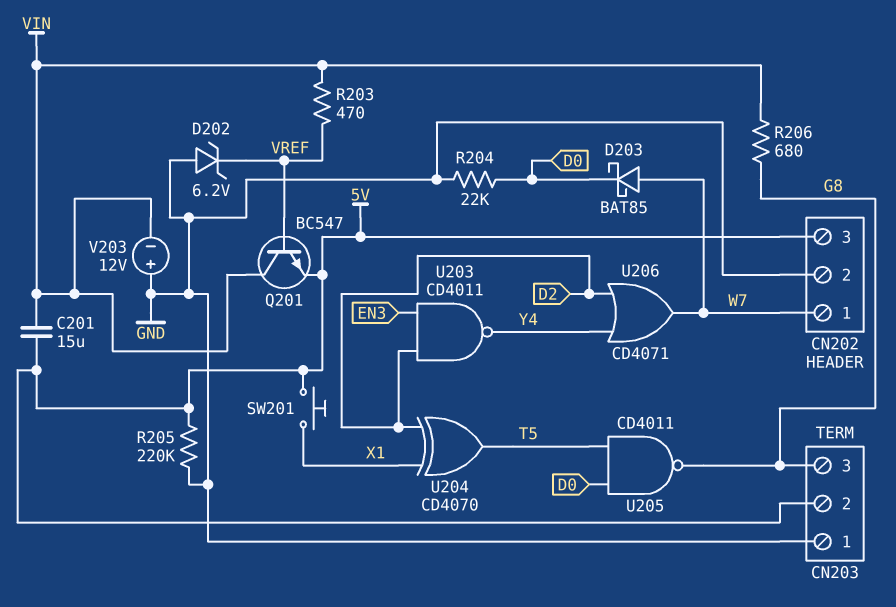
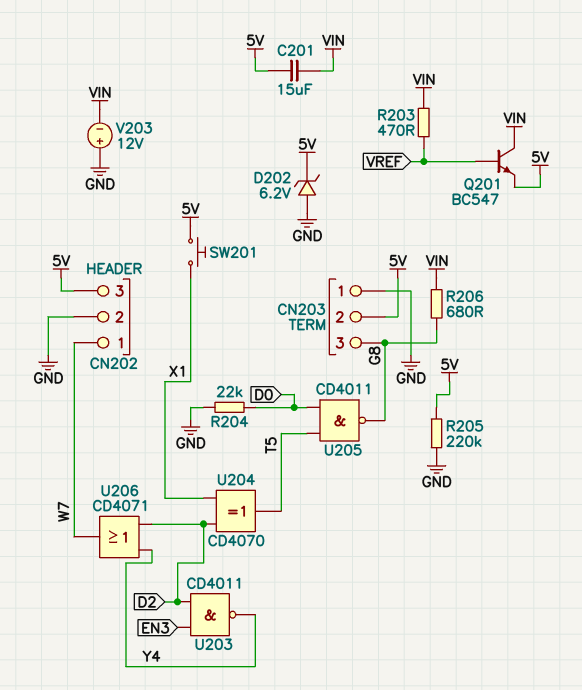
D202: zener 6.2V (A GND, K VREF) -> zener 6.2V (A GND, K 5V)
D203: schottky BAT85 (A W7, K D0) -> none

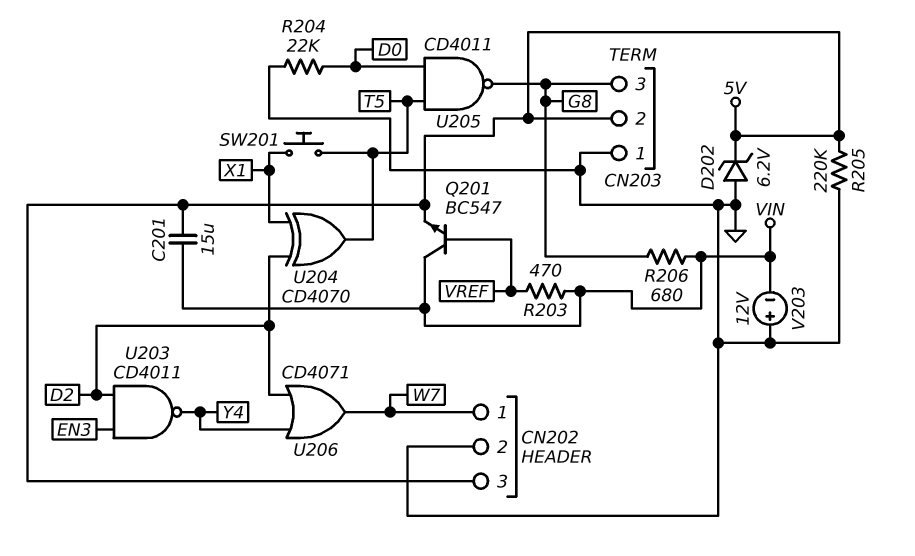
SW201: button (5V, X1) -> button (T5, X1)

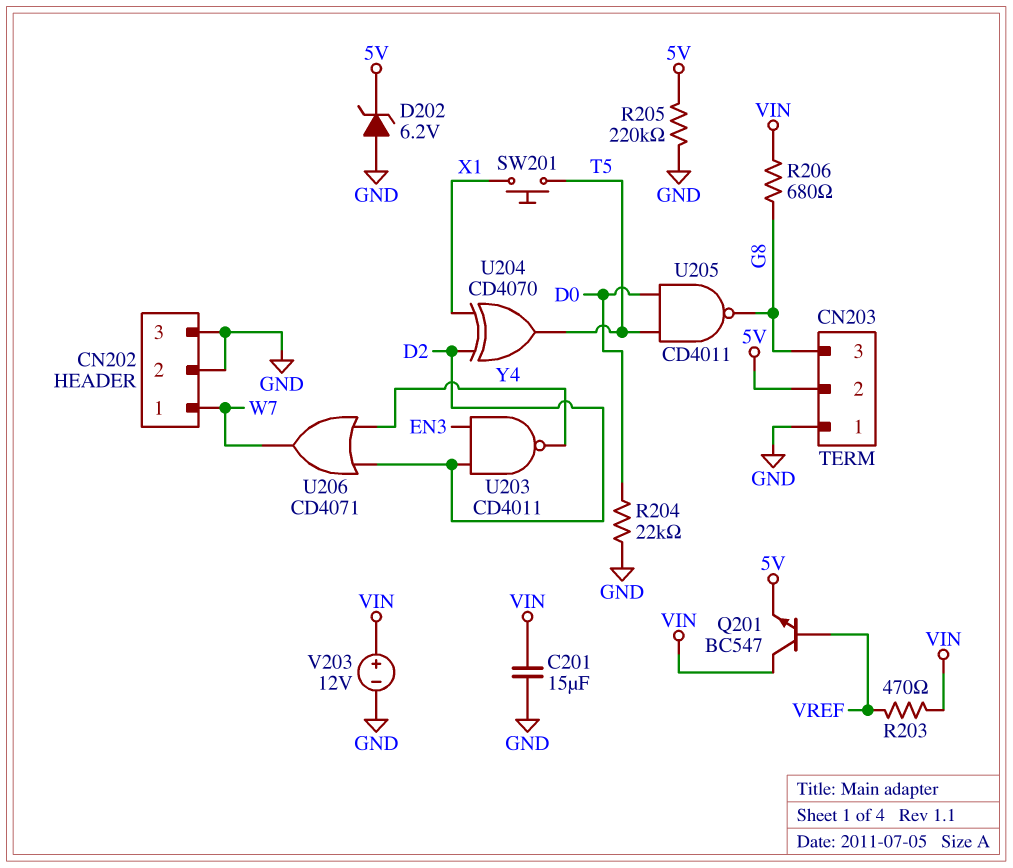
C201: 15uF (5V, VIN) -> 15uF (GND, VIN)
CN202 pin 3: 5V -> GND
V203: 12V (plus GND, minus VIN) -> 12V (plus VIN, minus GND)

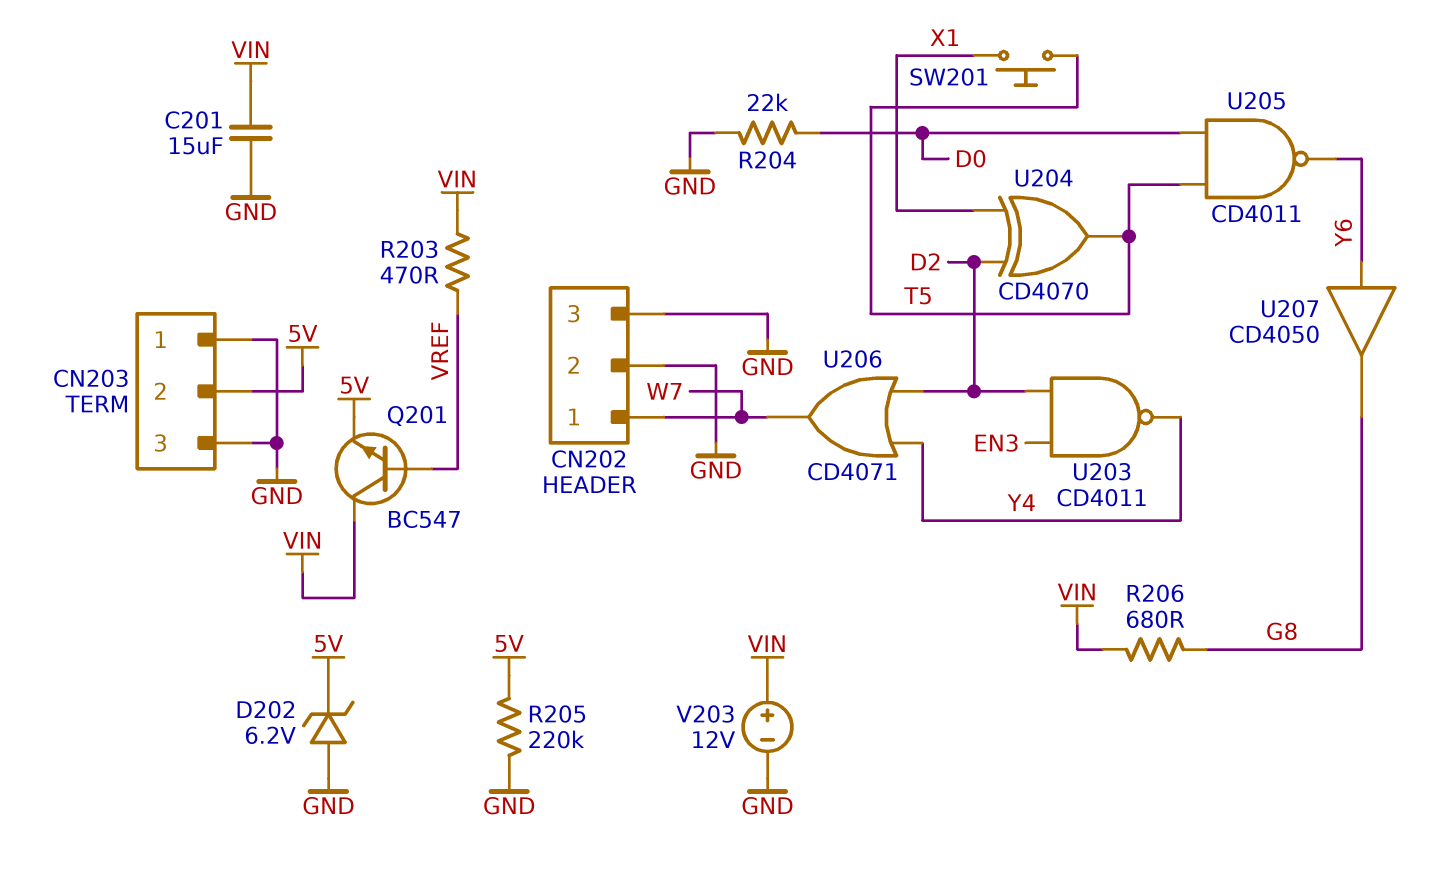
CN203 pin 3: G8 -> GND
U205: NAND CD4011 (in D0, in T5, out G8) -> NAND CD4011 (in D0, in T5, out Y6)
U207: none -> buffer CD4050 (in Y6, out G8)

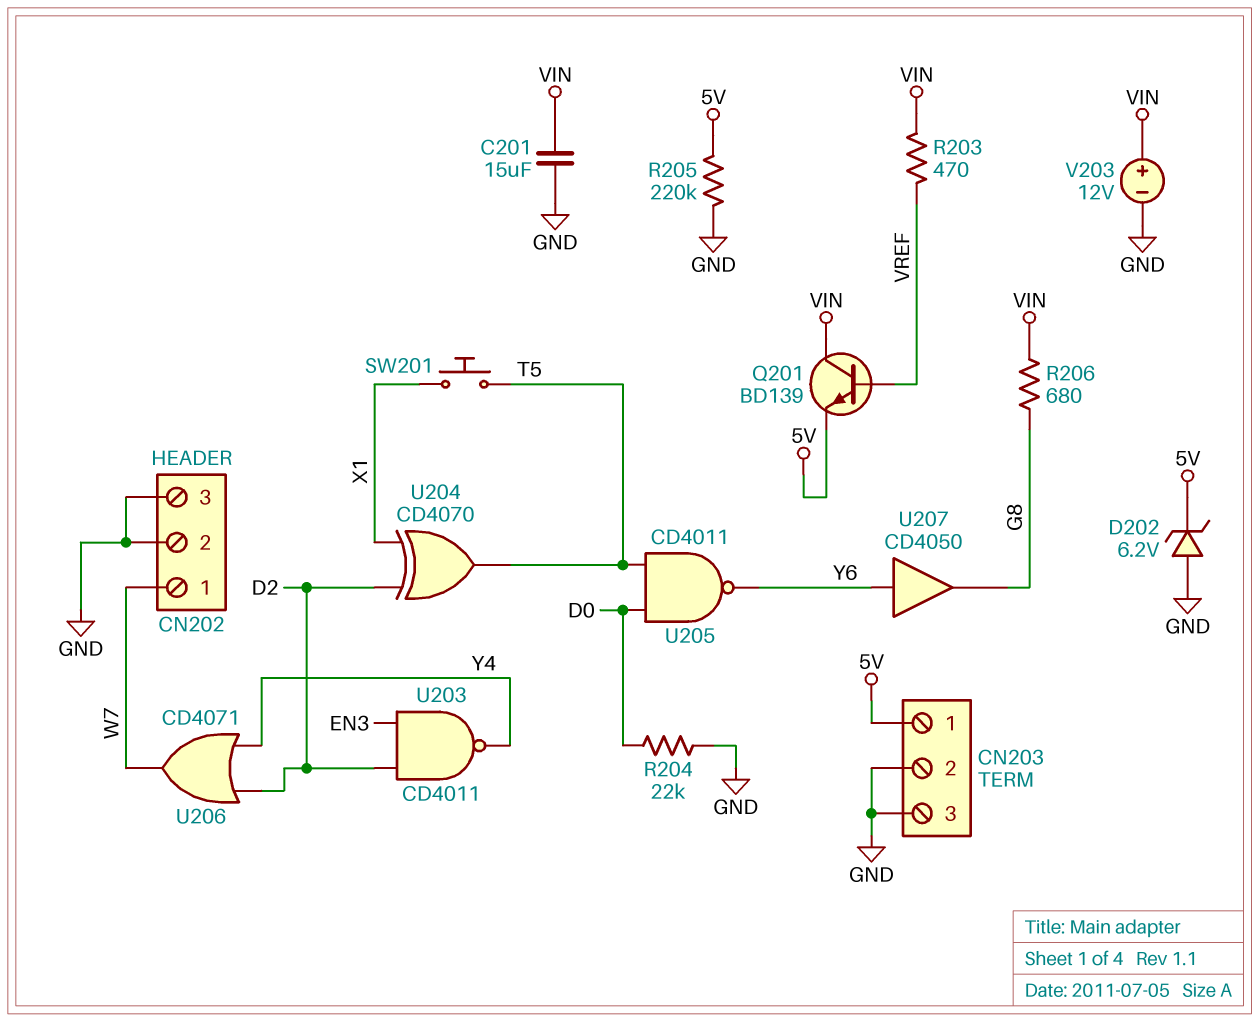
CN203 pin 1: GND -> 5V
CN203 pin 2: 5V -> GND
Q201: NPN BC547 (B VREF, C VIN, E 5V) -> NPN BD139 (B VREF, C VIN, E 5V)

